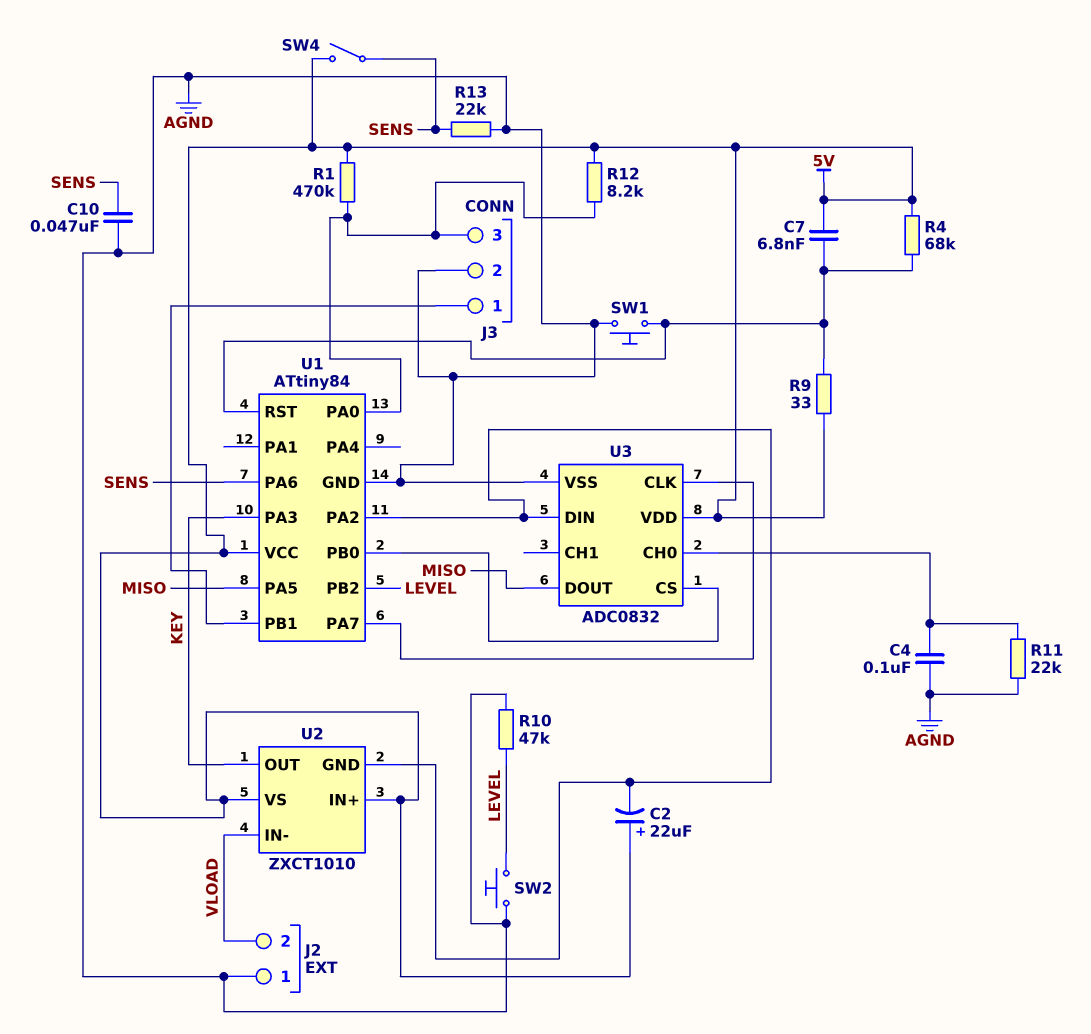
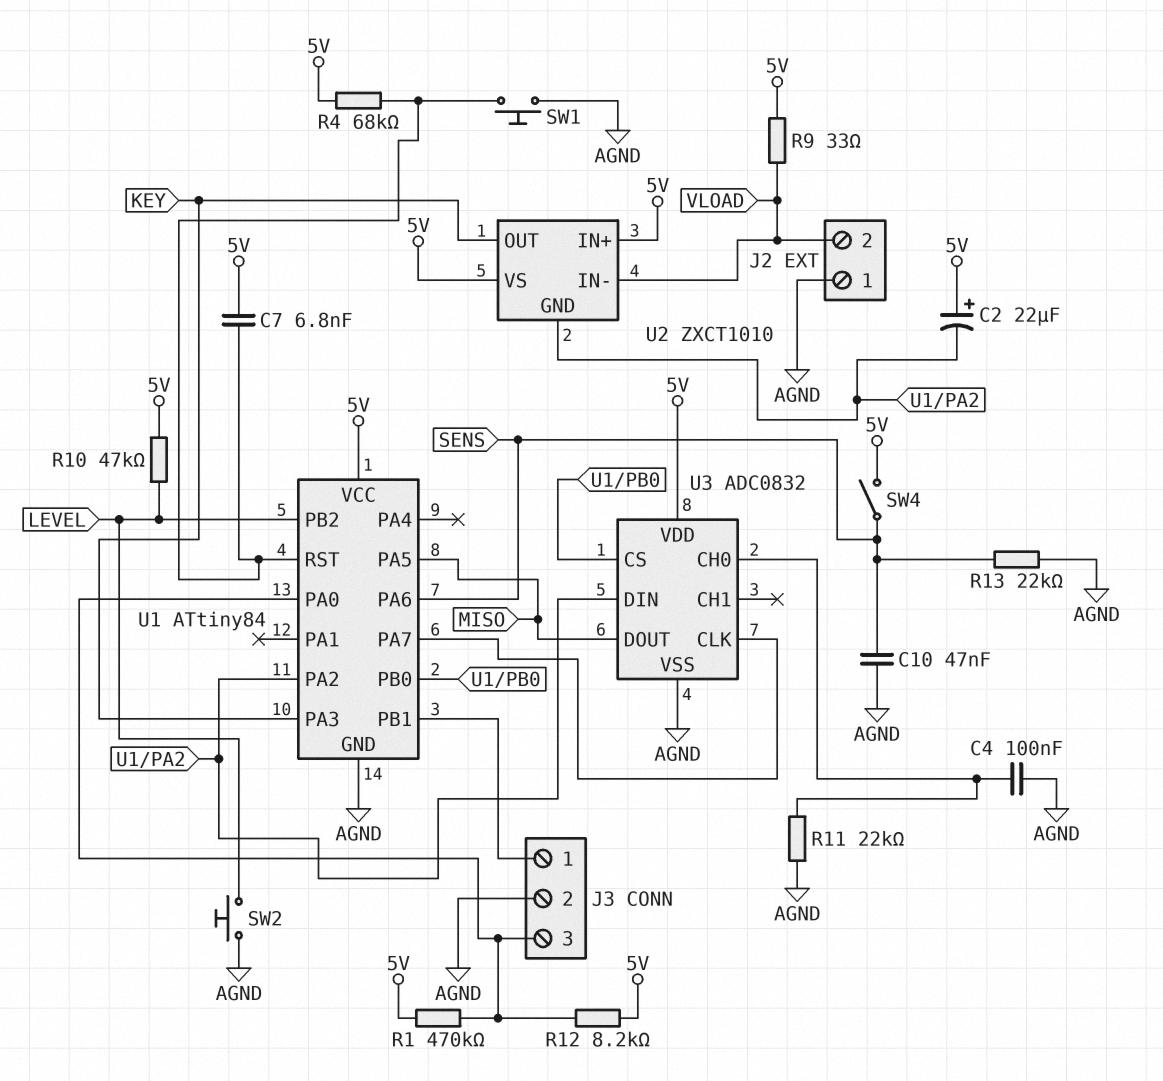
R9: 33 (5V, U1/RST) -> 33 (5V, VLOAD)
R10: 47k (AGND, LEVEL) -> 47k (5V, LEVEL)

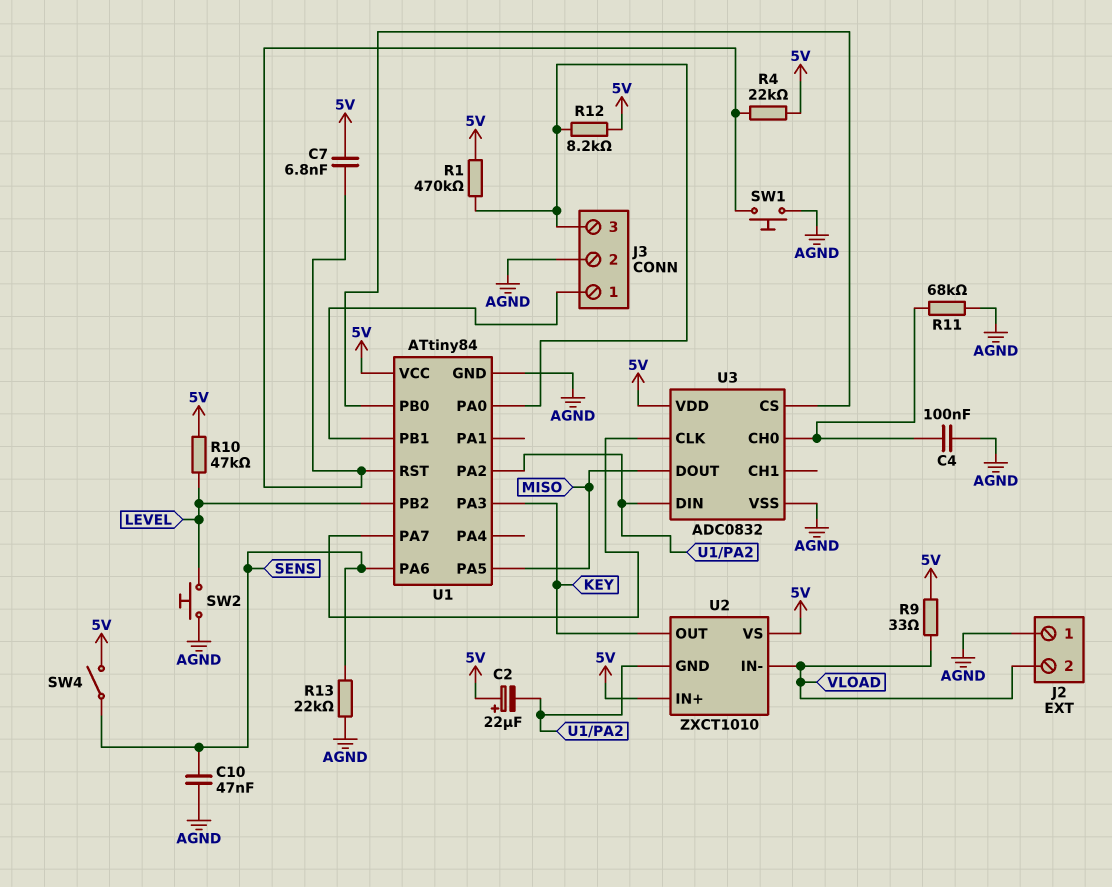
R4: 68k (5V, U1/RST) -> 22k (5V, U1/RST)
R11: 22k (AGND, U3/CH0) -> 68k (AGND, U3/CH0)

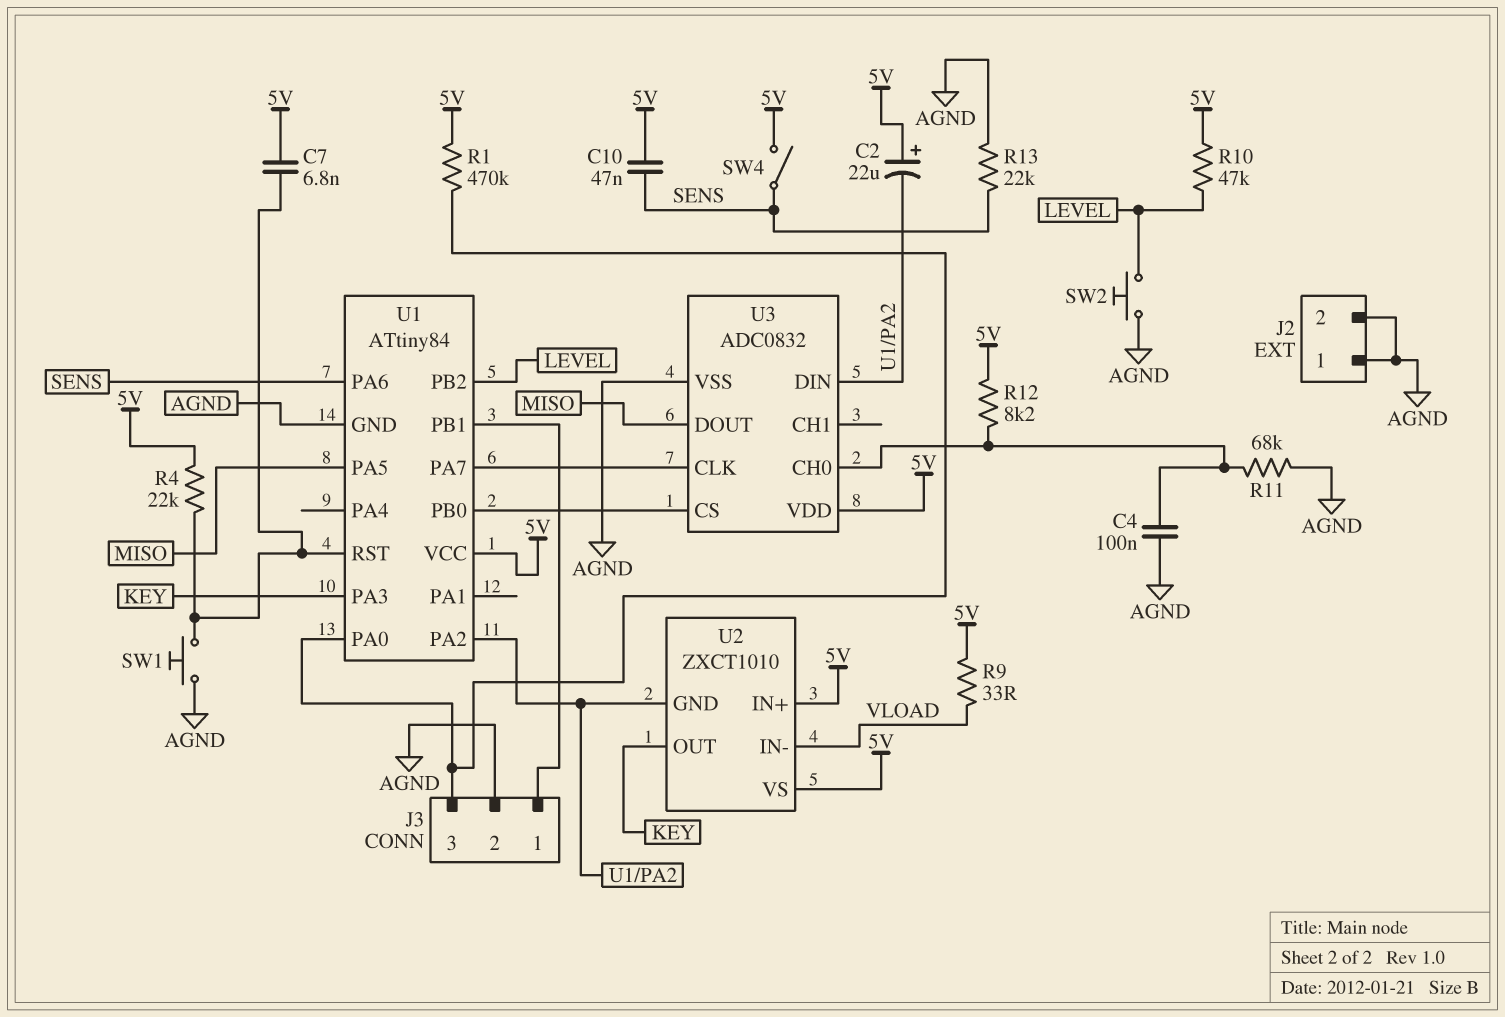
C10: 47nF (AGND, SENS) -> 47nF (5V, SENS)
J2 pin 2: VLOAD -> AGND
R12: 8.2k (5V, J3/3) -> 8.2k (5V, U3/CH0)

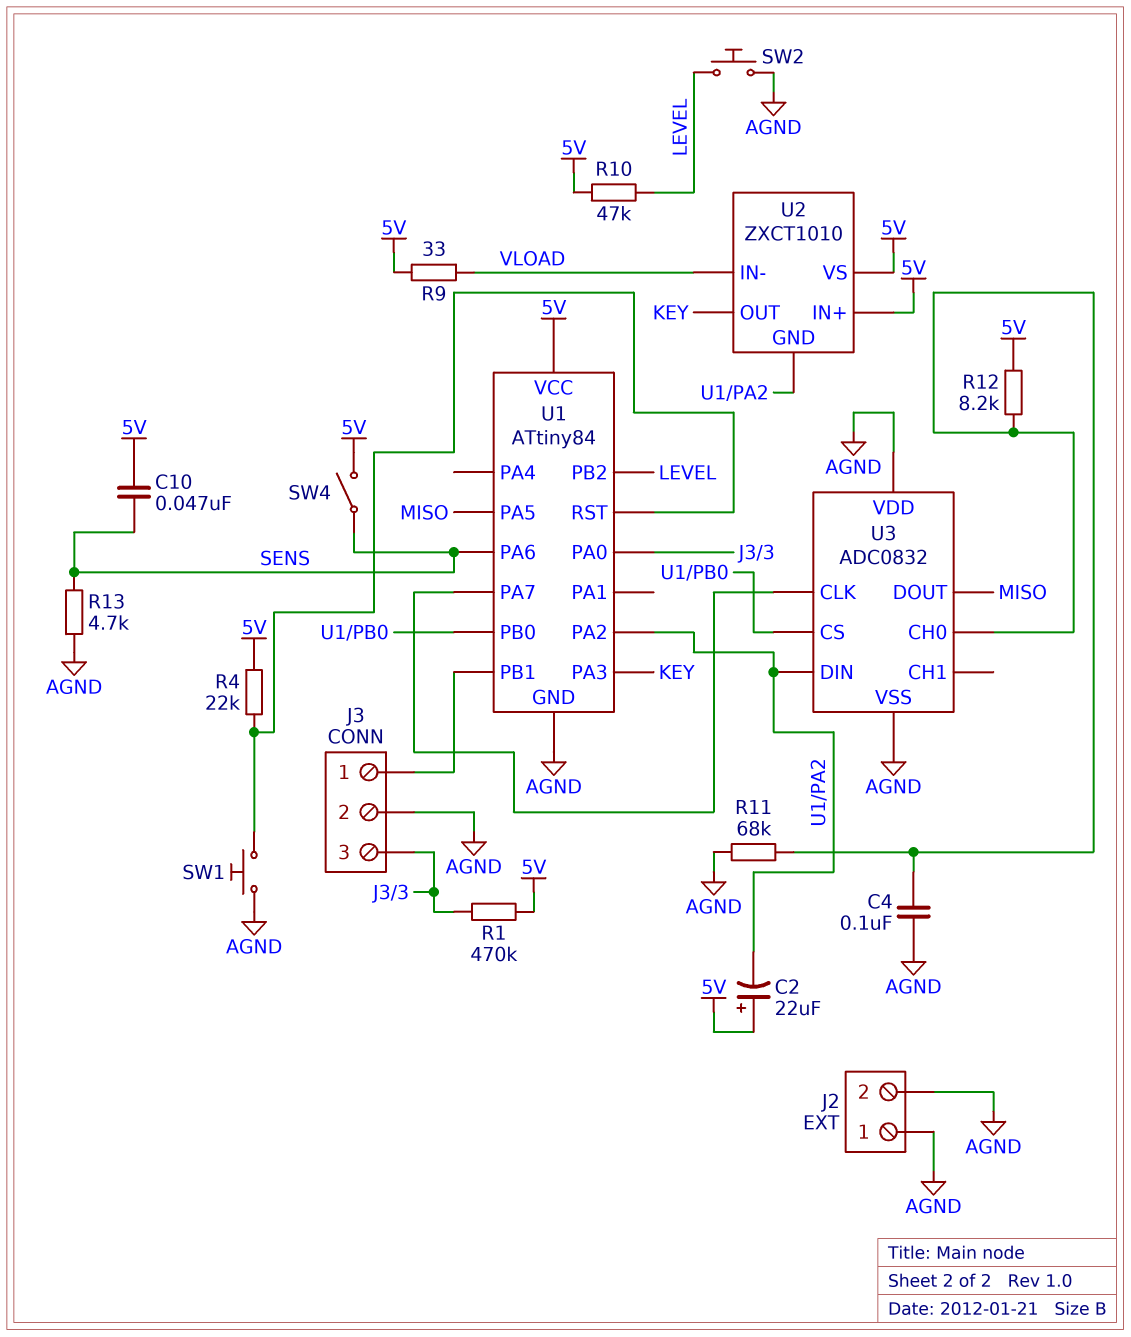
C7: 6.8nF (5V, U1/RST) -> none
R13: 22k (AGND, SENS) -> 4.7k (AGND, SENS)
U3 pin VDD: 5V -> AGND

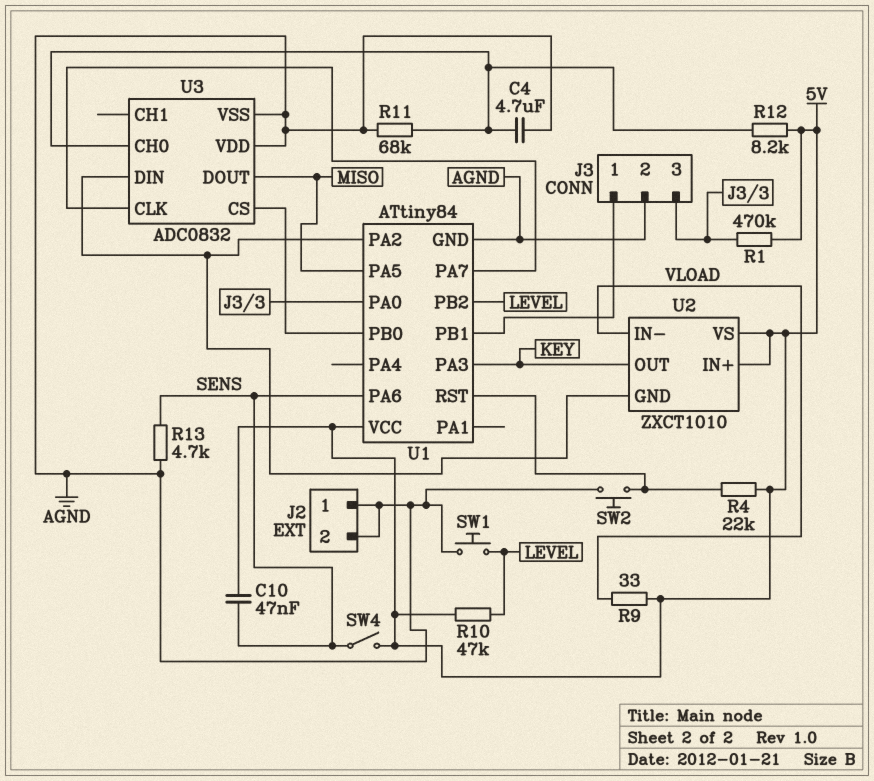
C2: 22uF (plus 5V, minus U1/PA2) -> none
C4: 100nF (AGND, U3/CH0) -> 4.7uF (AGND, U3/CH0)
SW1: button (AGND, U1/RST) -> button (AGND, LEVEL)
SW2: button (AGND, LEVEL) -> button (AGND, U1/RST)

